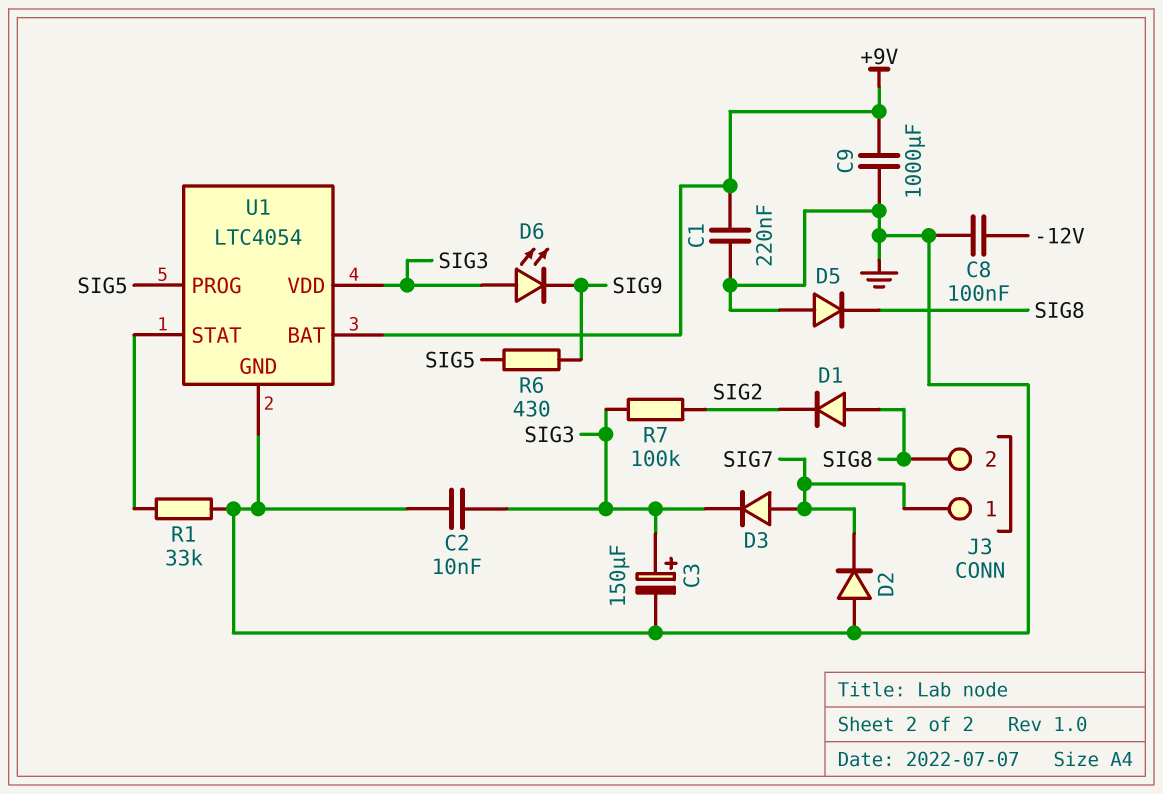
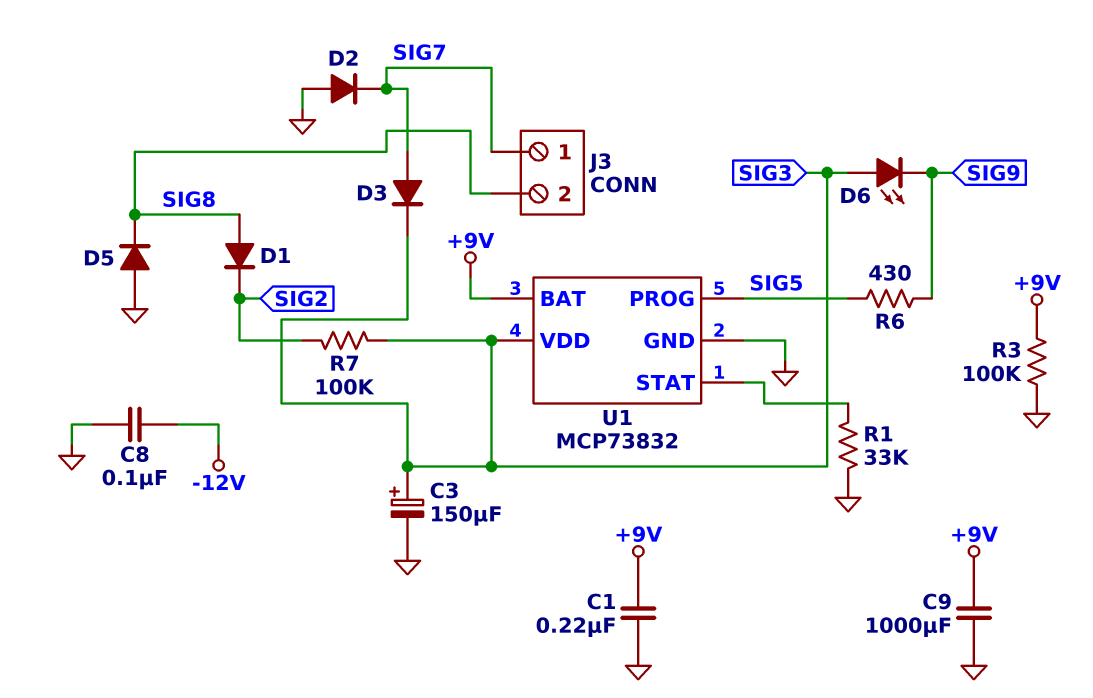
C2: 10nF (GND, SIG3) -> none
R3: none -> 100k (+9V, GND)
U1: LTC4054 -> MCP73832

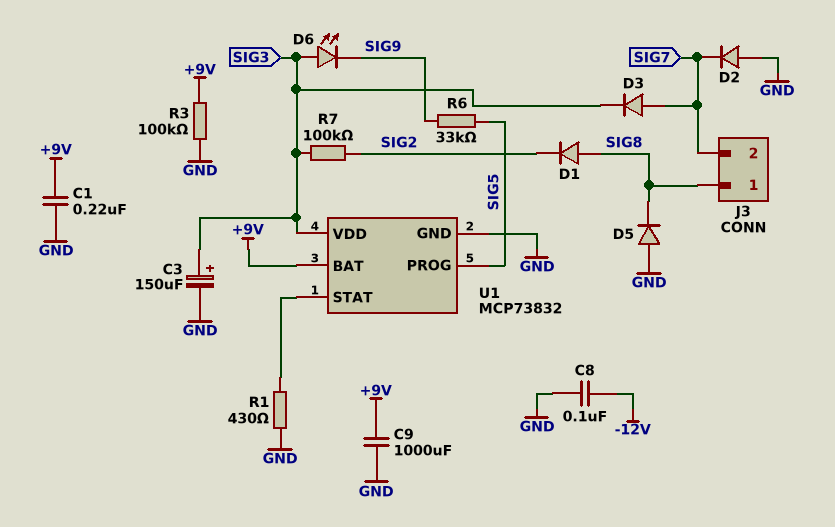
J3 pin 1: SIG7 -> SIG8
J3 pin 2: SIG8 -> SIG7
R1: 33k (GND, U1/STAT) -> 430 (GND, U1/STAT)
R6: 430 (SIG5, SIG9) -> 33k (SIG5, SIG9)

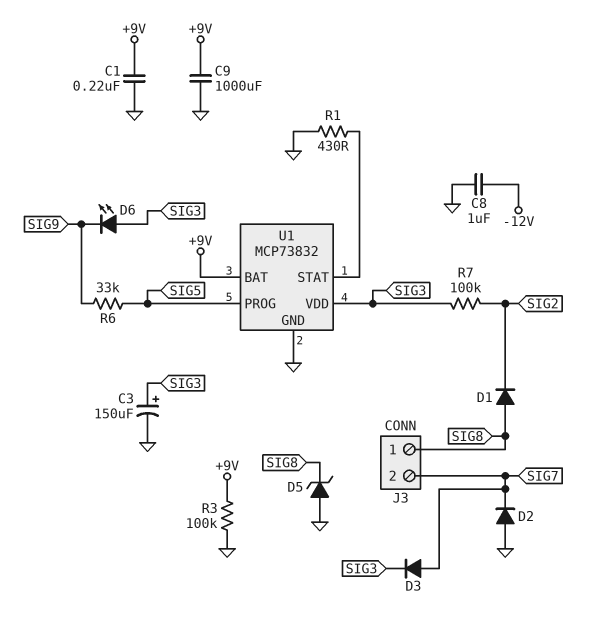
C8: 100nF (-12V, GND) -> 1uF (-12V, GND)
D5: diode (A GND, K SIG8) -> zener (A GND, K SIG8)

